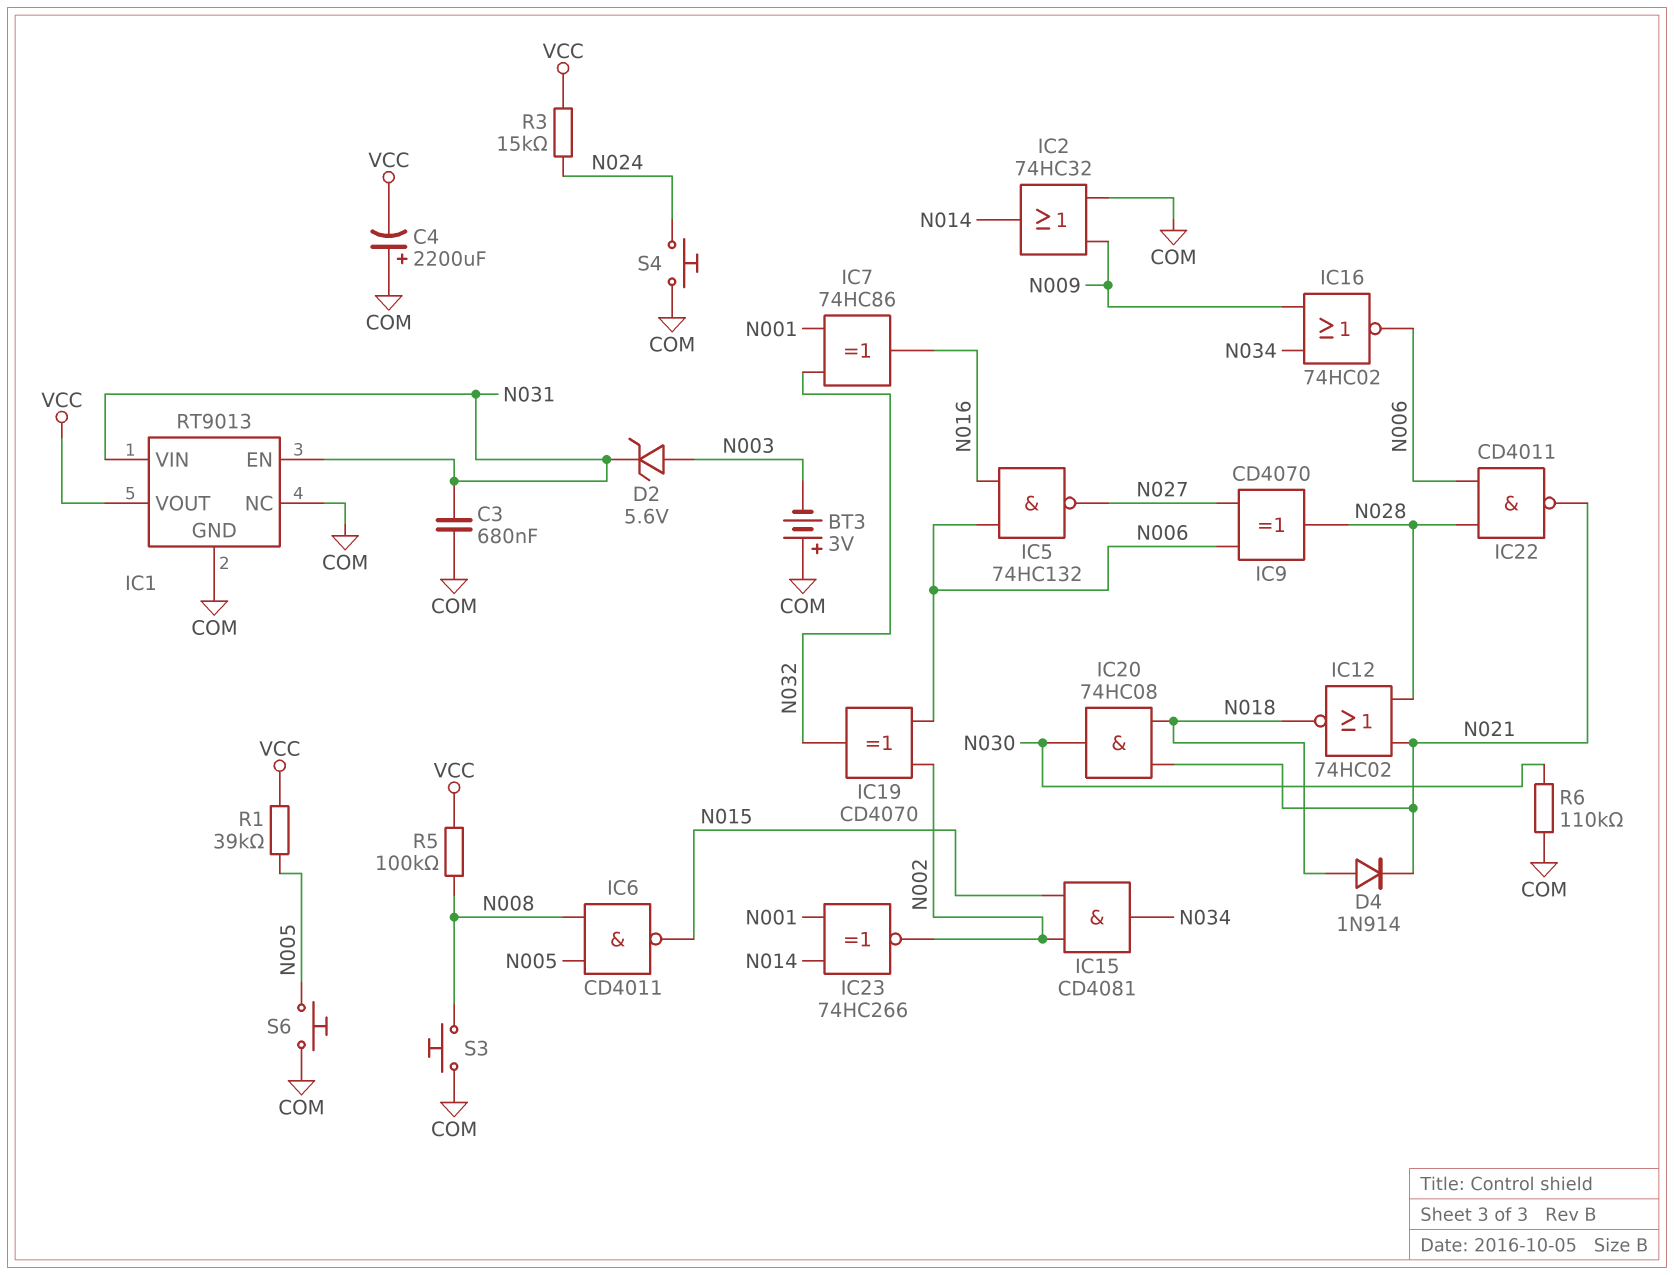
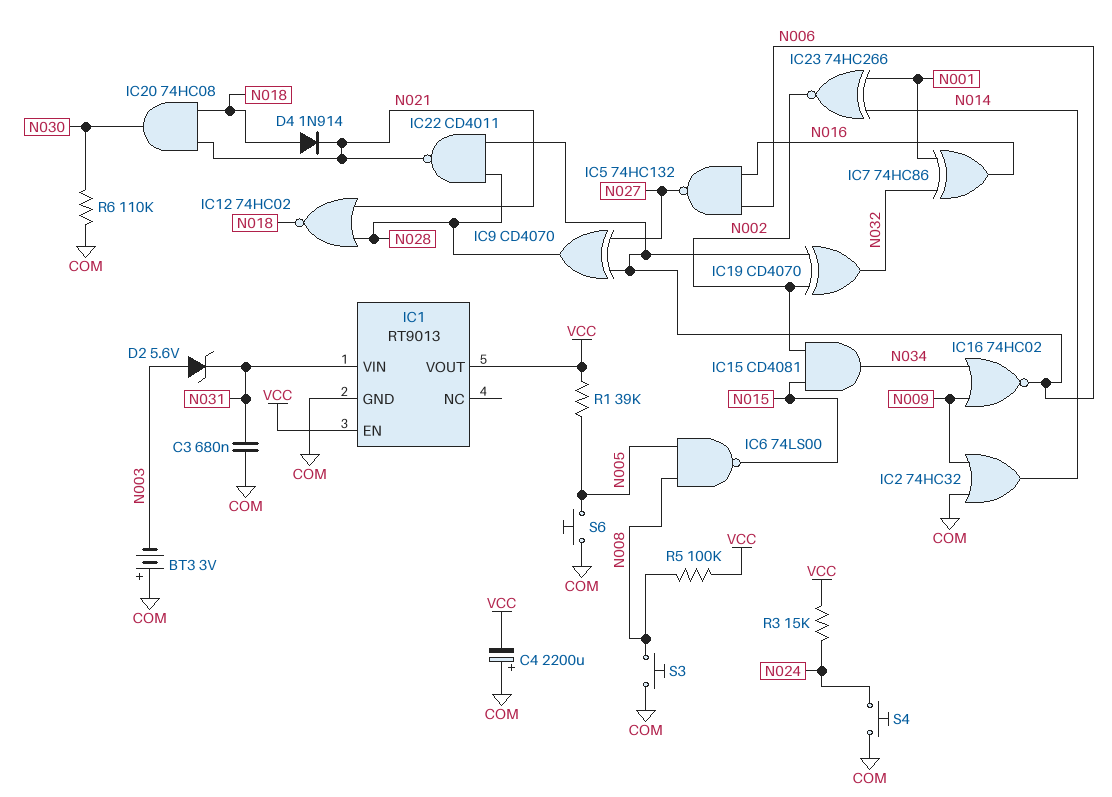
IC1 pin EN: N031 -> VCC
IC1 pin NC: COM -> none
IC6: NAND CD4011 (in N005, in N008, out N015) -> NAND 74LS00 (in N005, in N008, out N015)

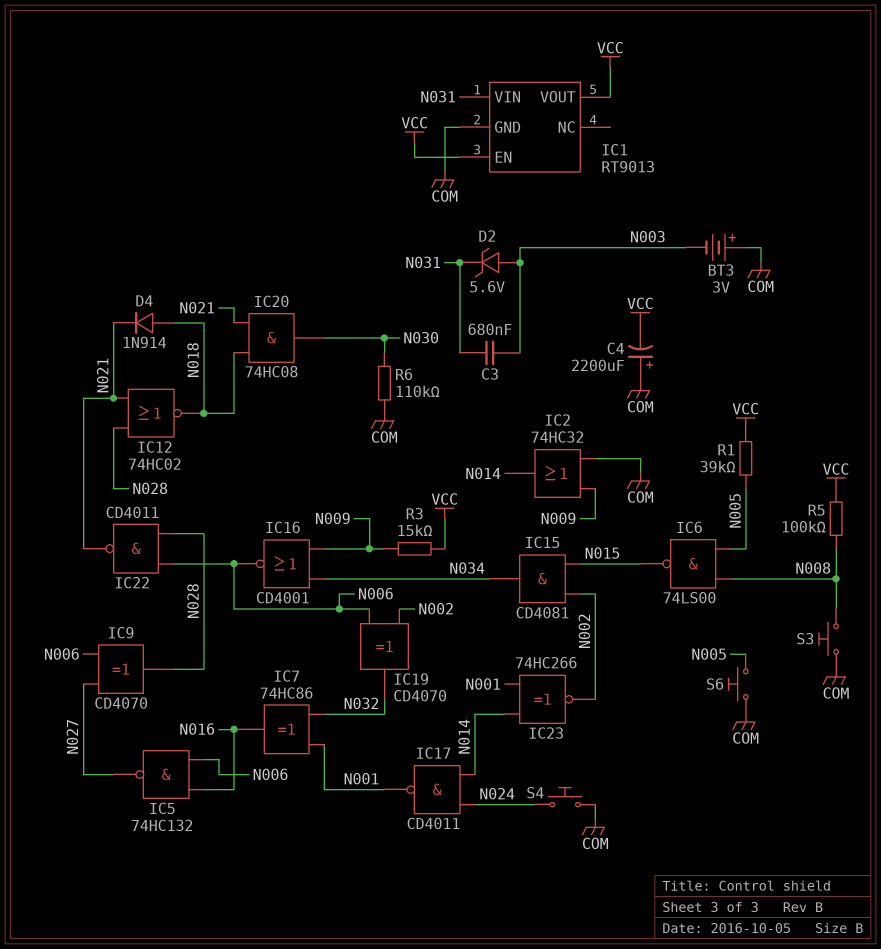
C3: 680nF (COM, N031) -> 680nF (N003, N031)
IC16: NOR 74HC02 (in N009, in N034, out N006) -> NOR CD4001 (in N009, in N034, out N006)
IC17: none -> NAND CD4011 (in N014, in N024, out N001)
R3: 15k (N024, VCC) -> 15k (N009, VCC)

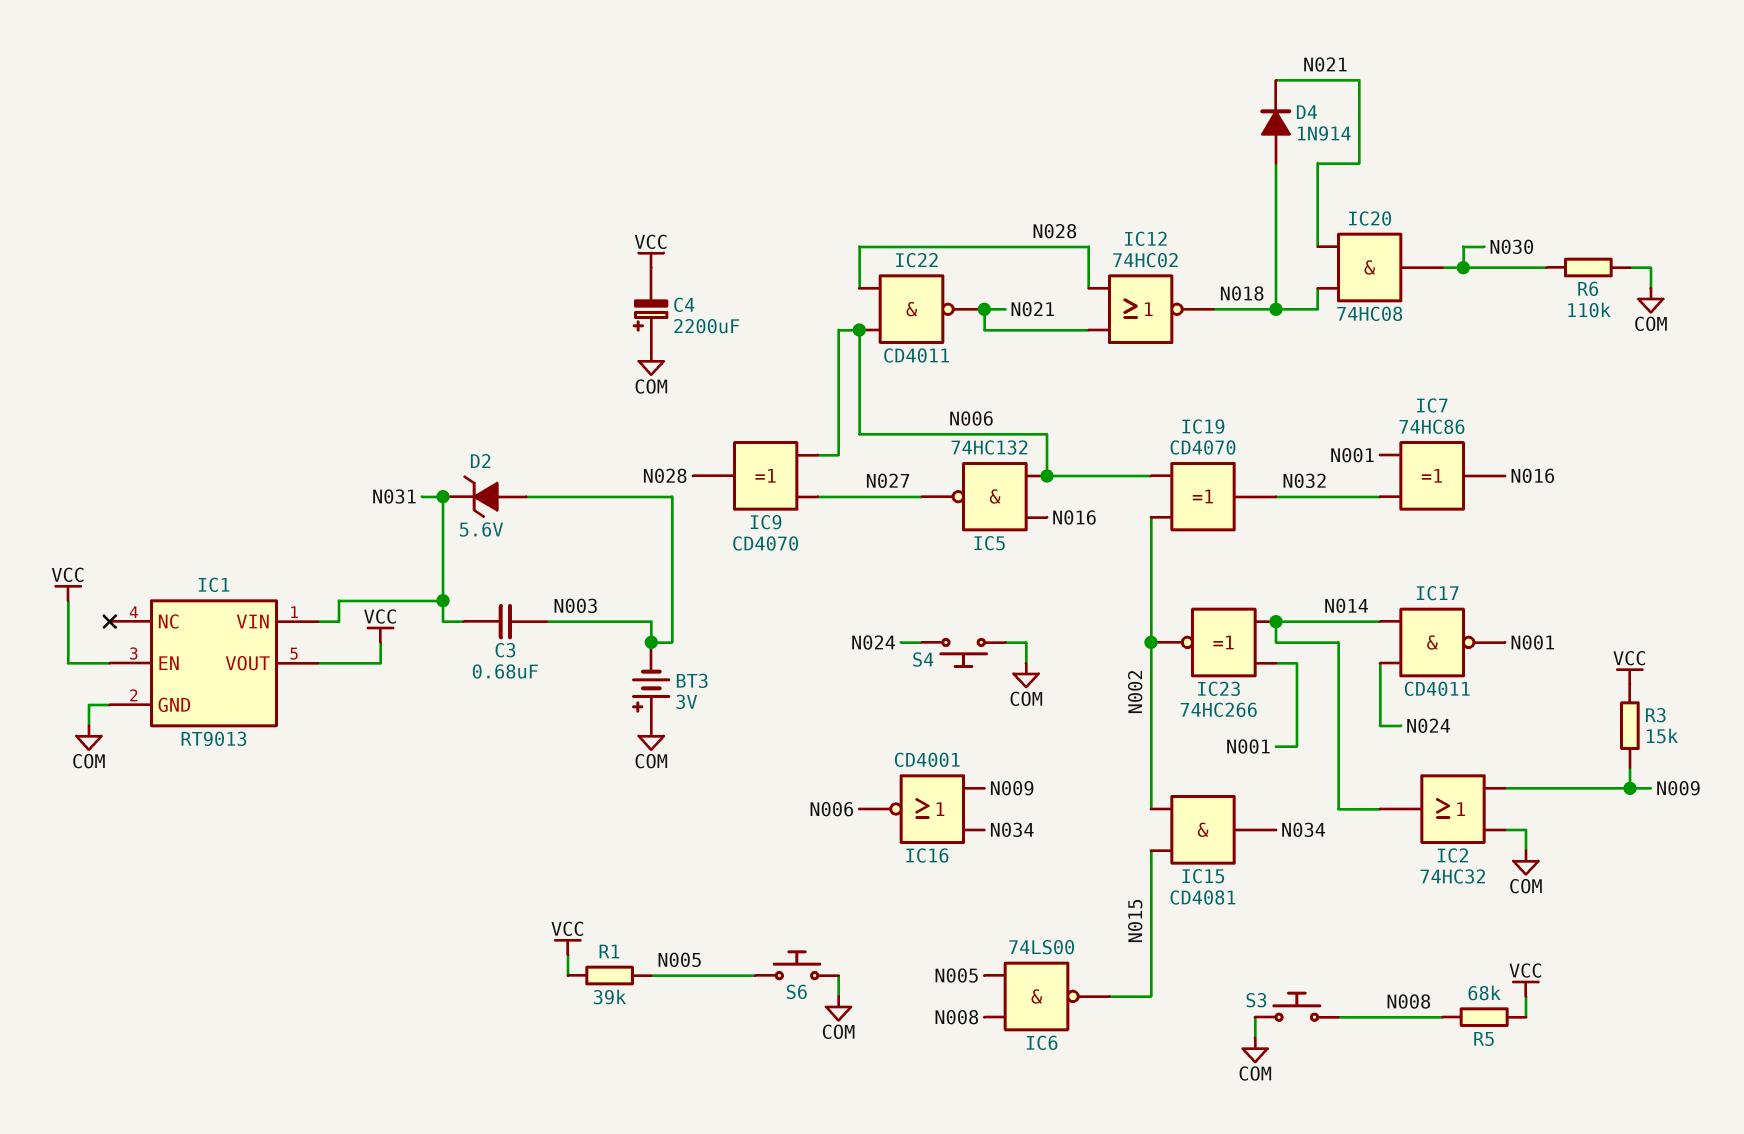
R5: 100k (N008, VCC) -> 68k (N008, VCC)

